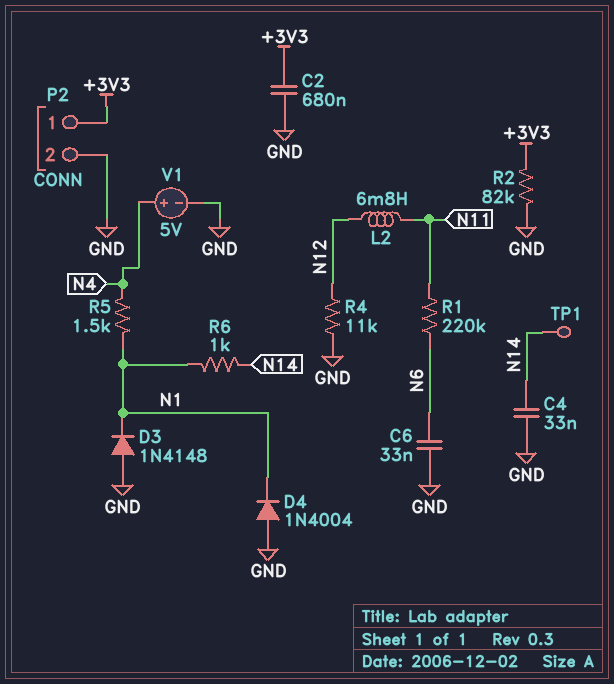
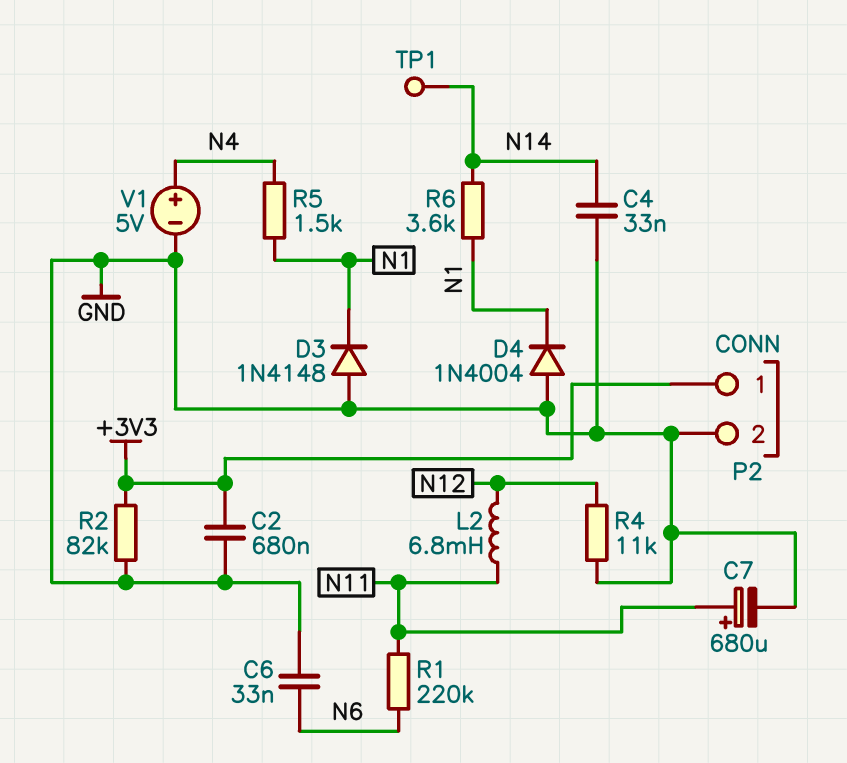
C7: none -> 680uF (plus N11, minus GND)
R6: 1k (N1, N14) -> 3.6k (N1, N14)

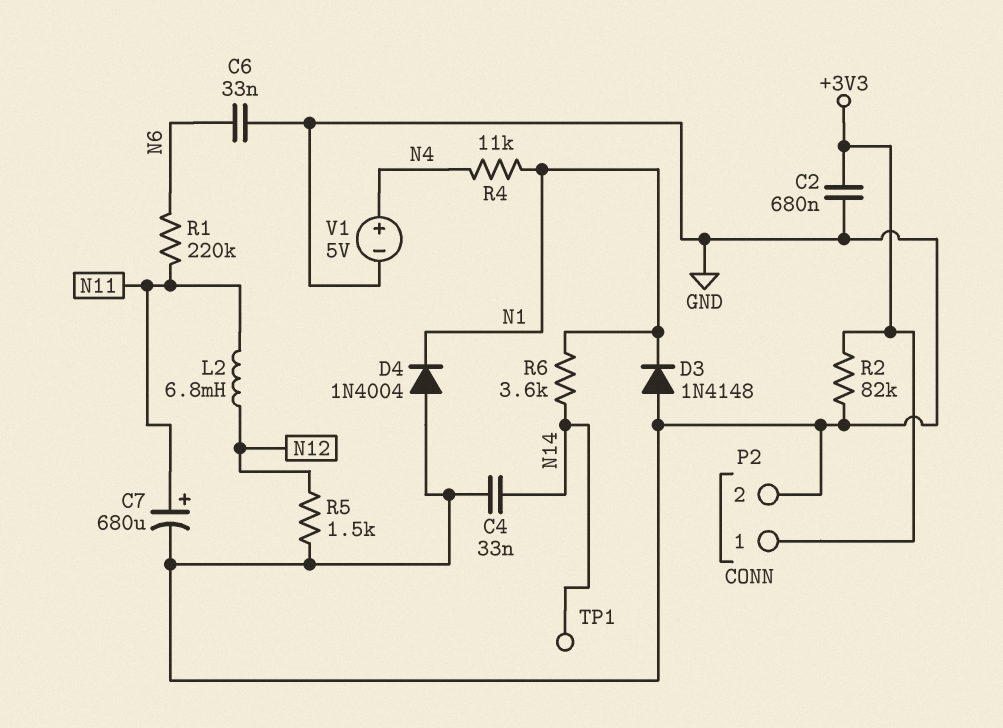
R4: 11k (GND, N12) -> 11k (N1, N4)
R5: 1.5k (N1, N4) -> 1.5k (GND, N12)

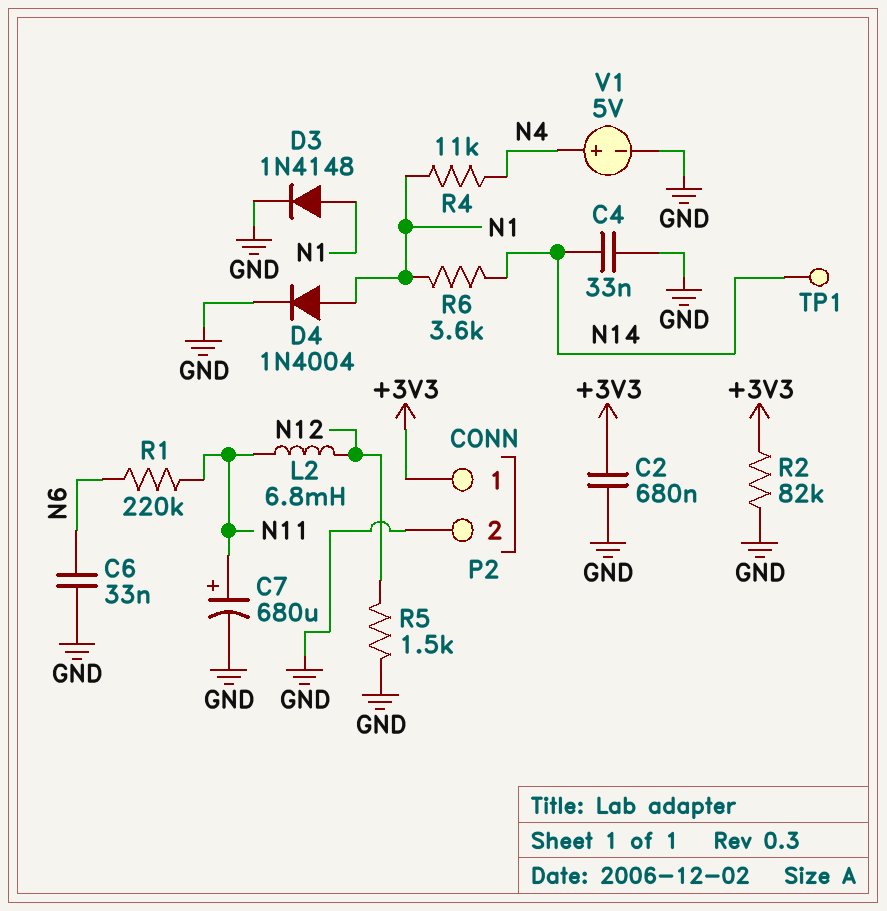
D3: diode 1N4148 (A GND, K N1) -> diode 1N4148 (A N1, K GND)
D4: diode 1N4004 (A GND, K N1) -> diode 1N4004 (A N1, K GND)

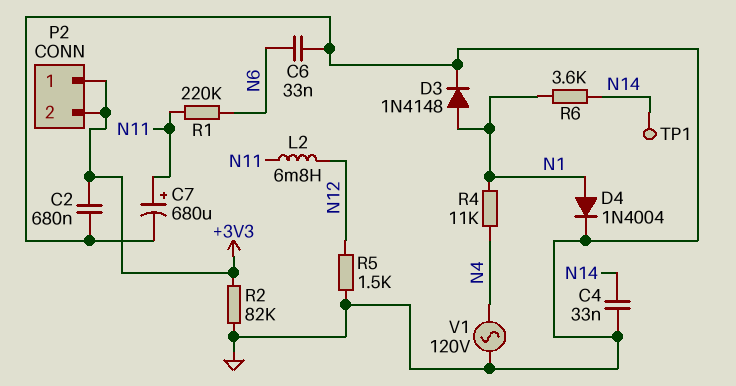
P2 pin 2: GND -> +3V3
V1: 5V (plus N4, minus GND) -> AC 120V (GND, N4)

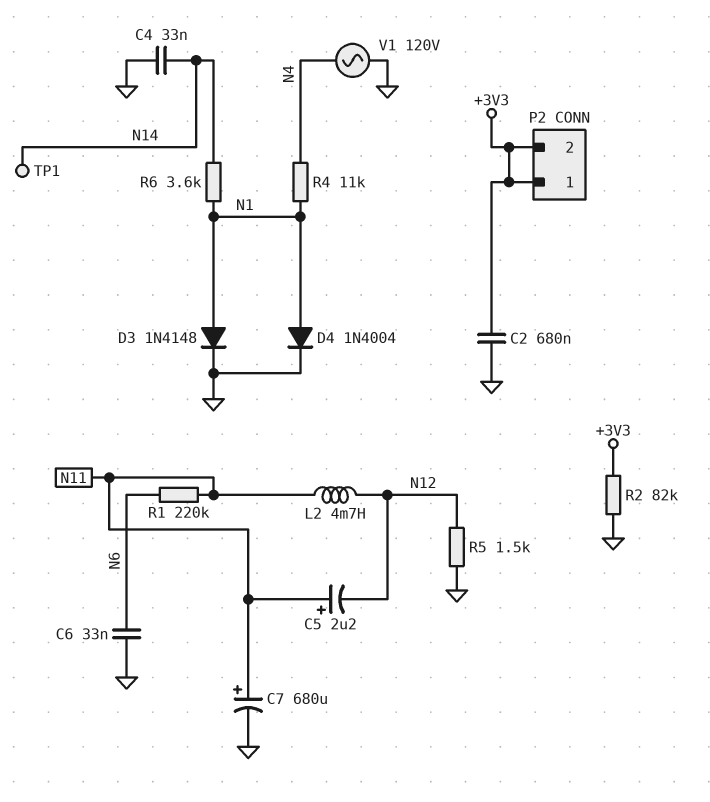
C5: none -> 2.2uF (plus N11, minus N12)
L2: 6.8mH (N11, N12) -> 4.7mH (N11, N12)

